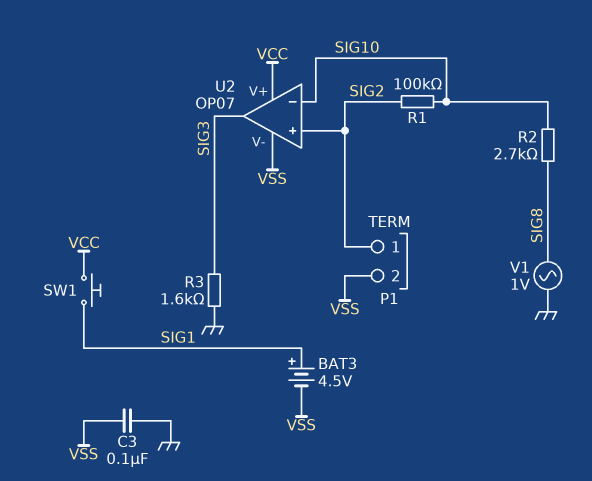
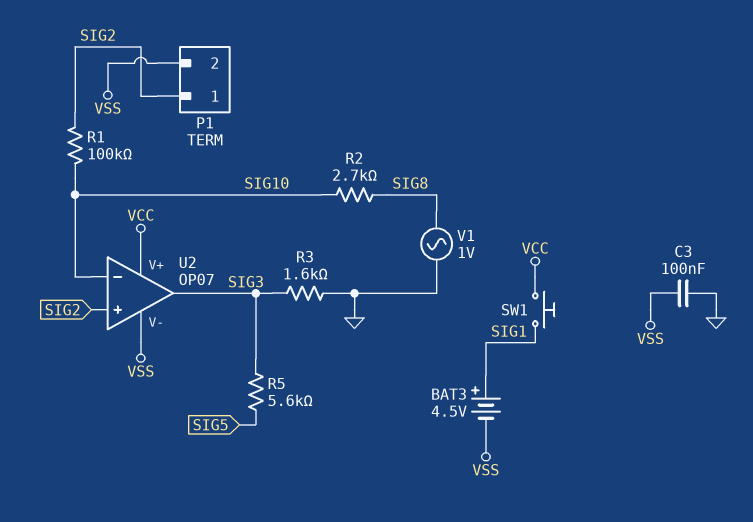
R5: none -> 5.6k (SIG3, SIG5)

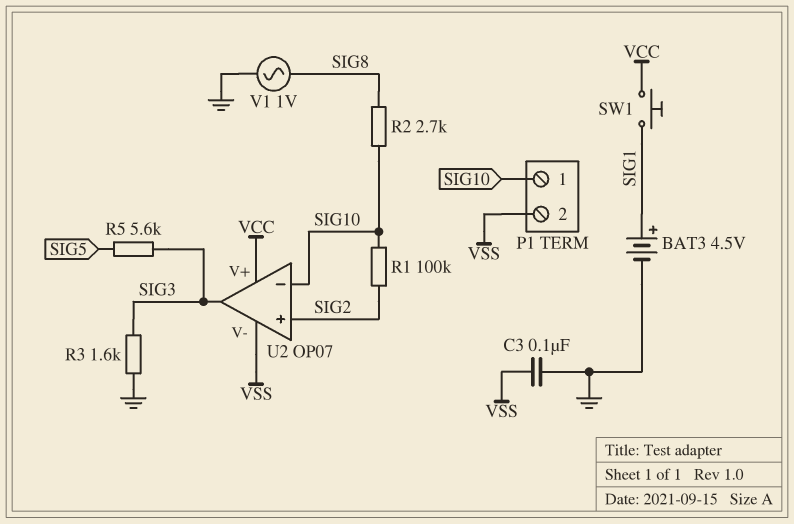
BAT3: 4.5V (plus SIG1, minus VSS) -> 4.5V (plus SIG1, minus GND)
P1 pin 1: SIG2 -> SIG10

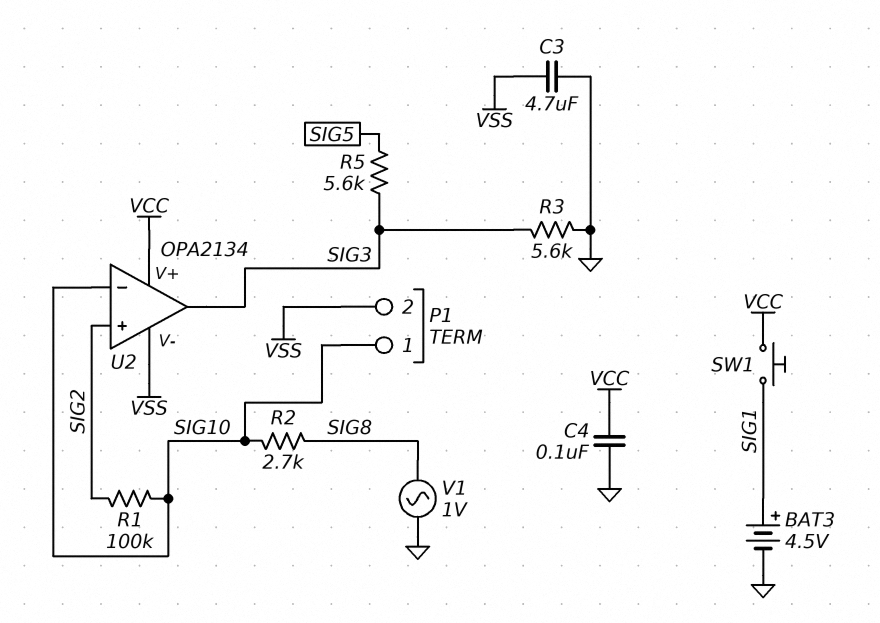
C3: 100nF (GND, VSS) -> 4.7uF (GND, VSS)
C4: none -> 100nF (GND, VCC)
R3: 1.6k (GND, SIG3) -> 5.6k (GND, SIG3)
U2: OP07 -> OPA2134

